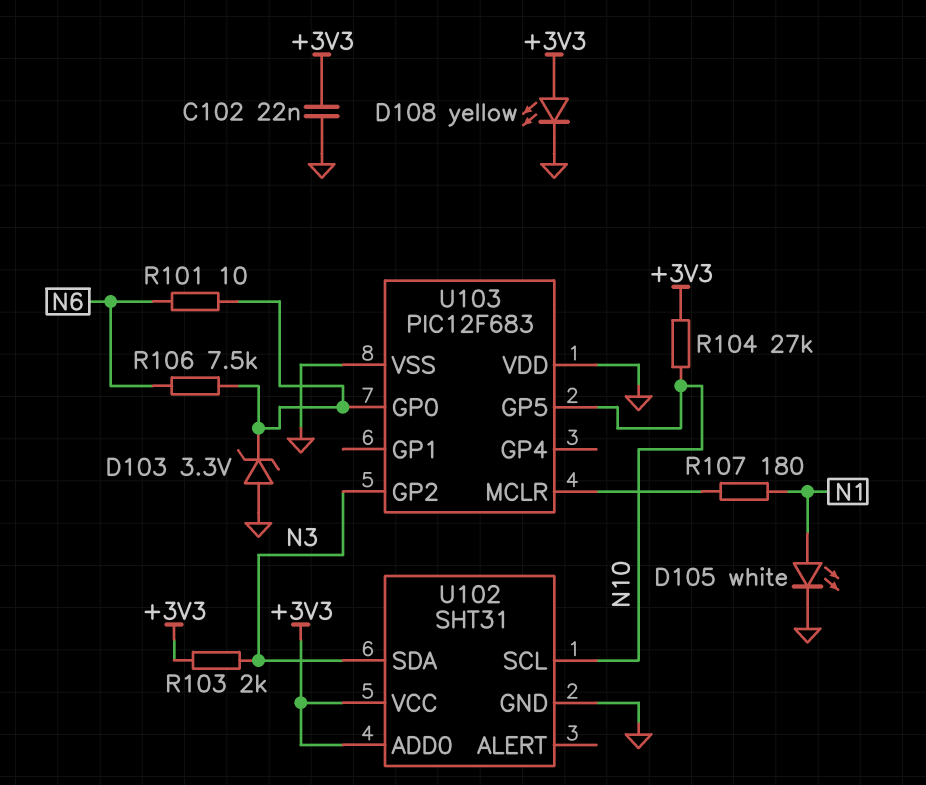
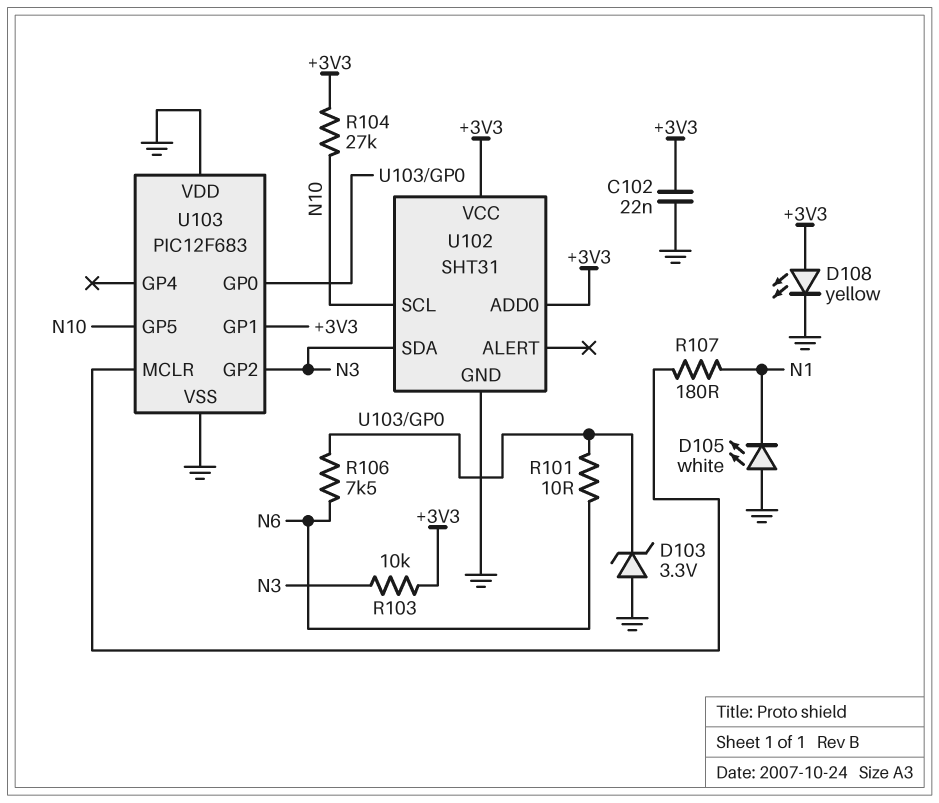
D105: LED white (A N1, K GND) -> LED white (A GND, K N1)
R103: 2k (+3V3, N3) -> 10k (+3V3, N3)
U103 pin GP1: none -> +3V3

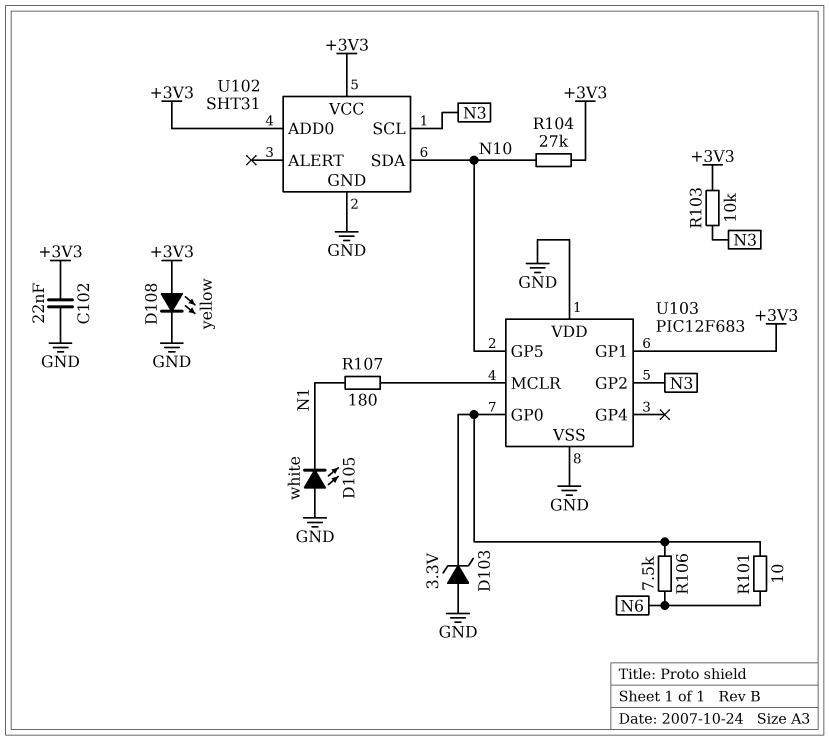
U102 pin SCL: N10 -> N3
U102 pin SDA: N3 -> N10

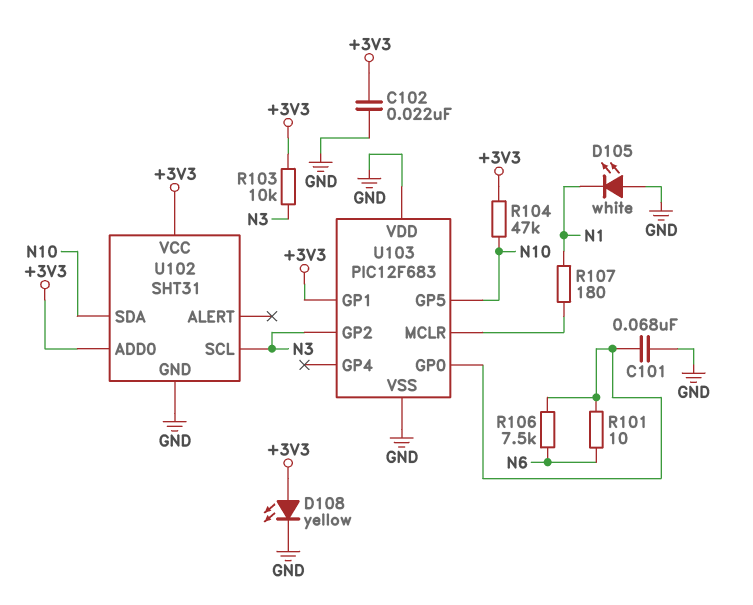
C101: none -> 68nF (GND, U103/GP0)
D103: zener 3.3V (A GND, K U103/GP0) -> none
R104: 27k (+3V3, N10) -> 47k (+3V3, N10)

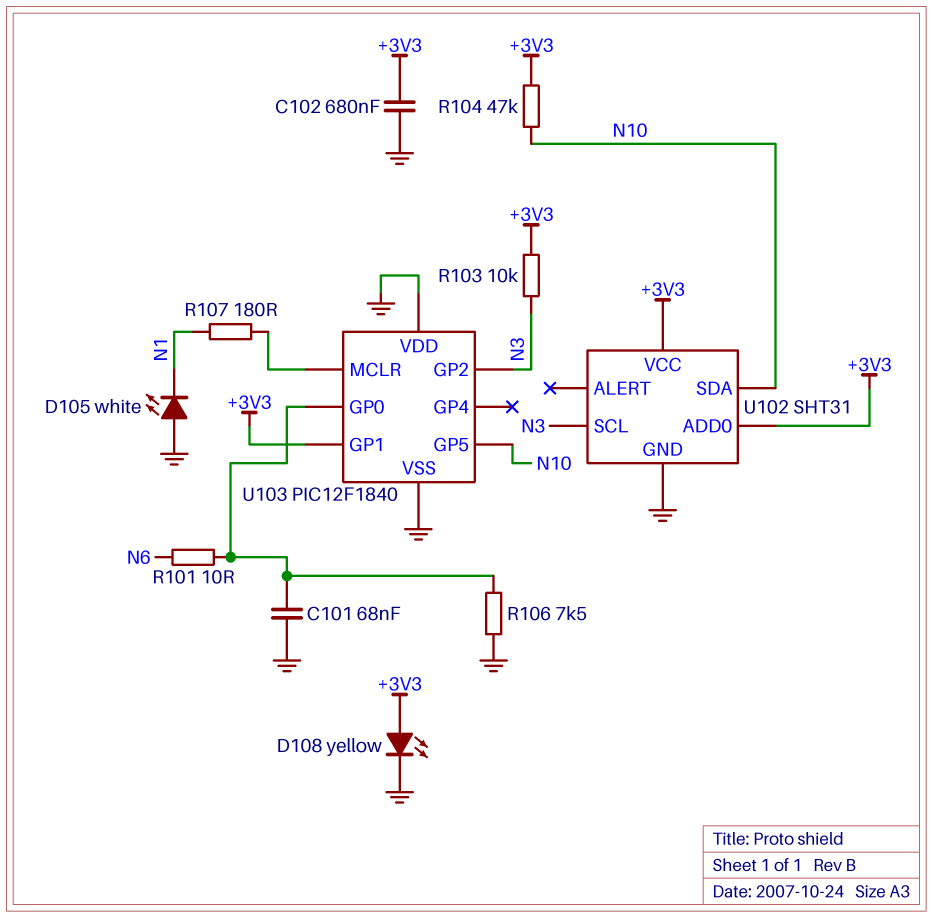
C102: 22nF (+3V3, GND) -> 680nF (+3V3, GND)
R106: 7.5k (N6, U103/GP0) -> 7.5k (GND, U103/GP0)
U103: PIC12F683 -> PIC12F1840

